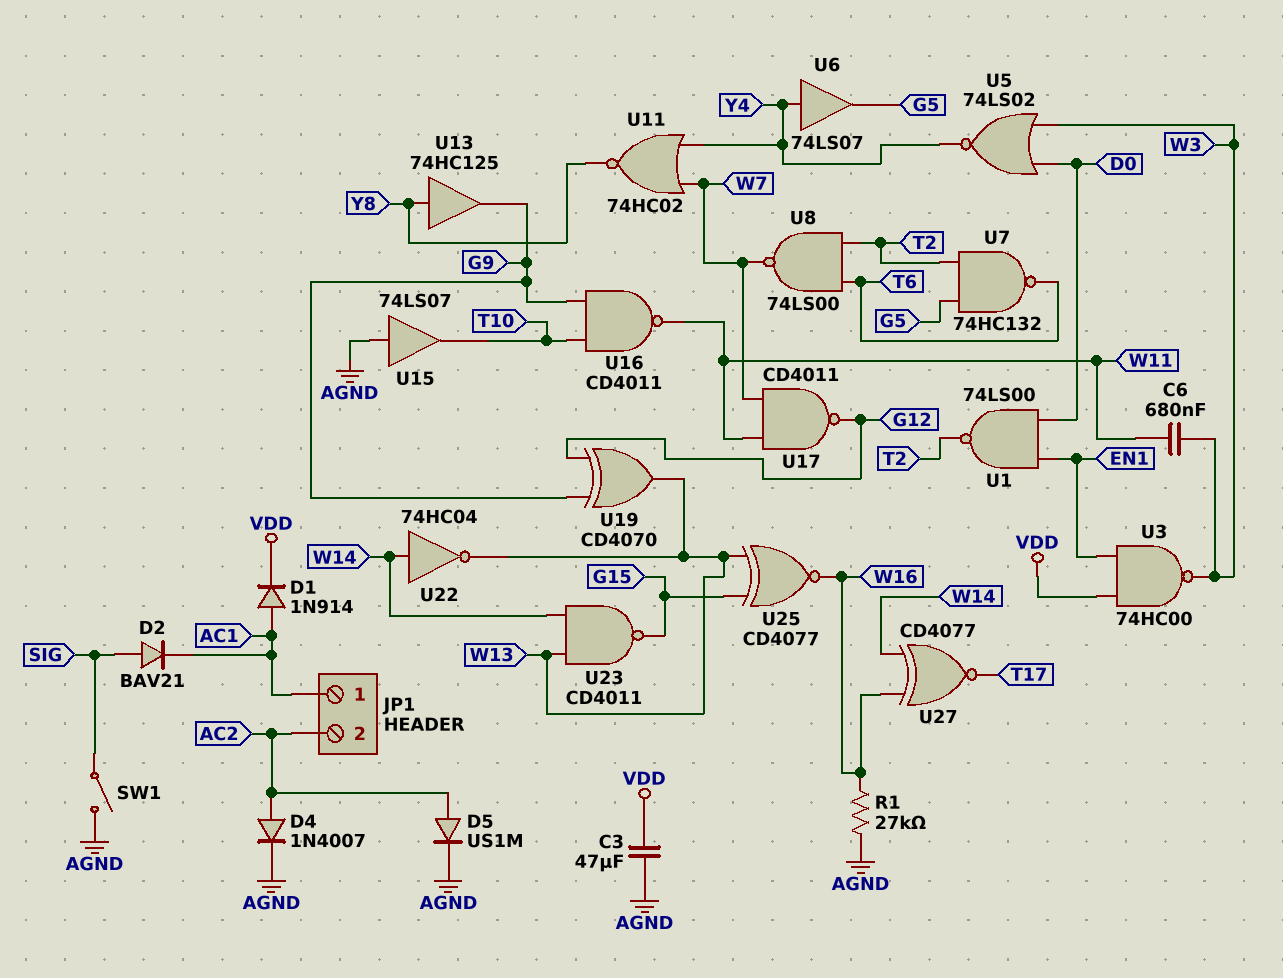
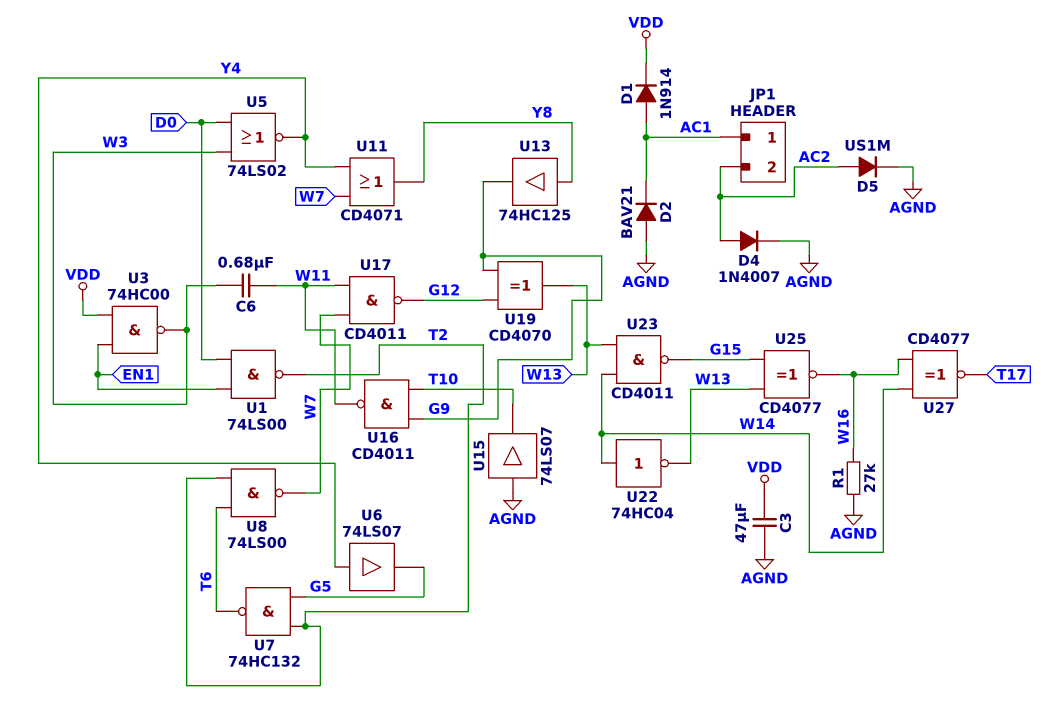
D2: diode BAV21 (A SIG, K AC1) -> diode BAV21 (A AGND, K AC1)
SW1: switch (AGND, SIG) -> none
U11: NOR 74HC02 (in W7, in Y4, out Y8) -> OR CD4071 (in W7, in Y4, out Y8)

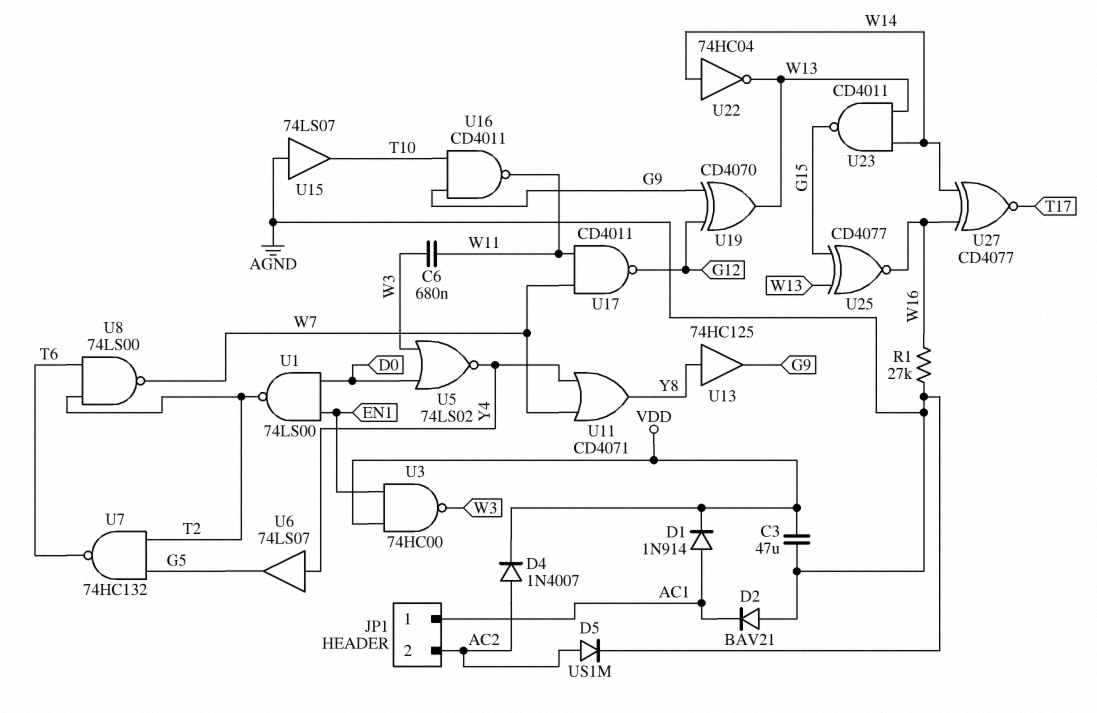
D4: diode 1N4007 (A AC2, K AGND) -> diode 1N4007 (A AC2, K VDD)

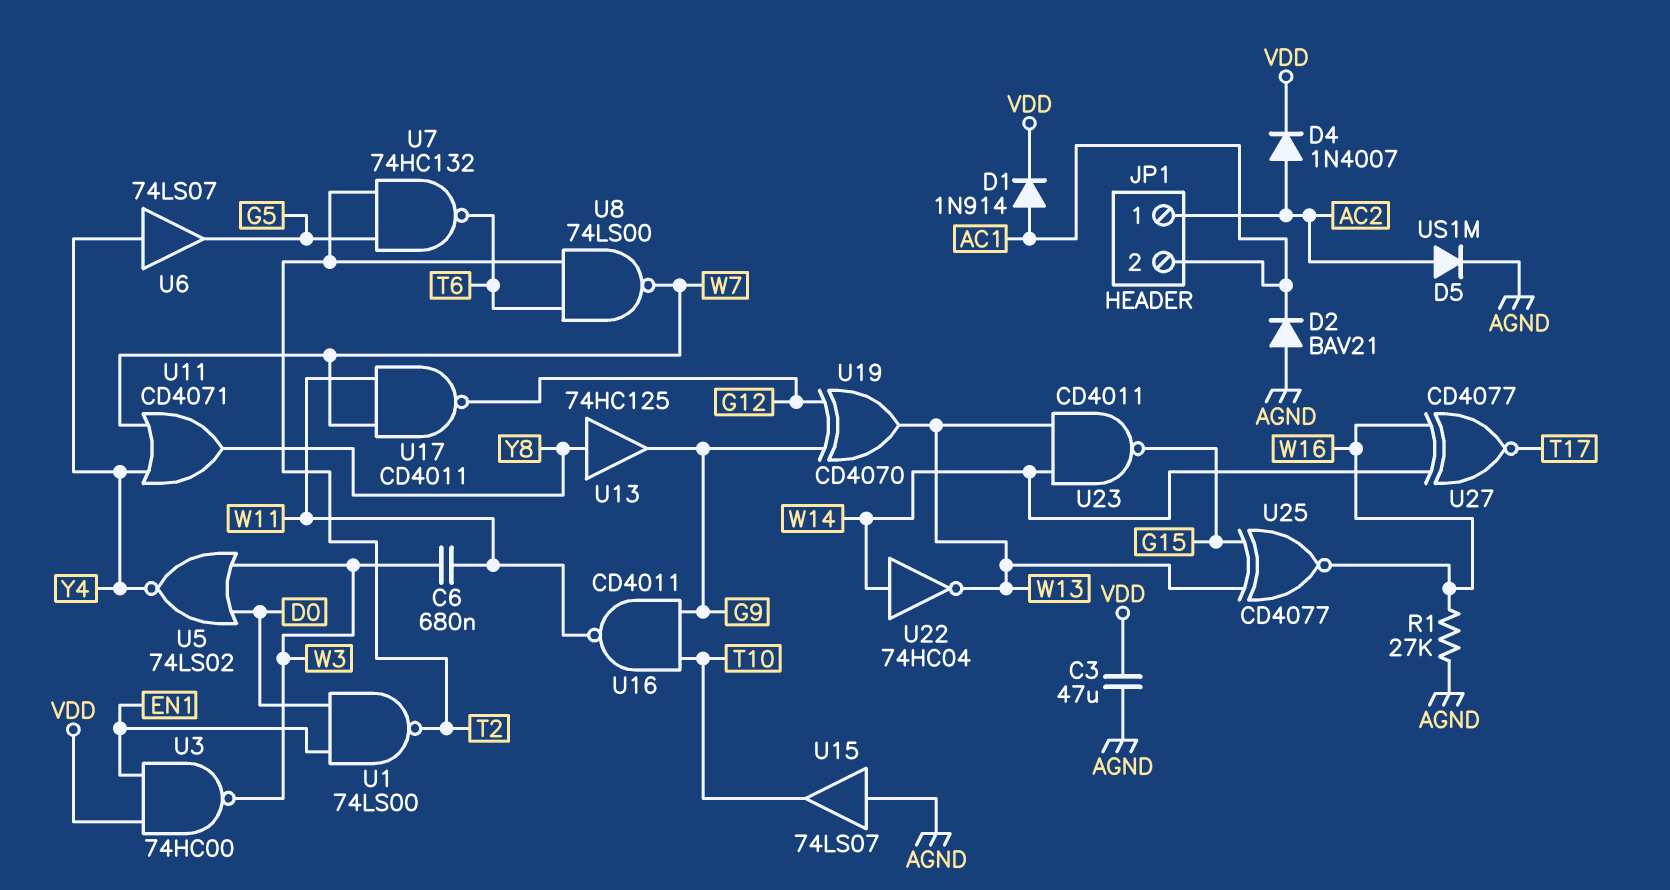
JP1 pin 1: AC1 -> AC2
JP1 pin 2: AC2 -> AC1

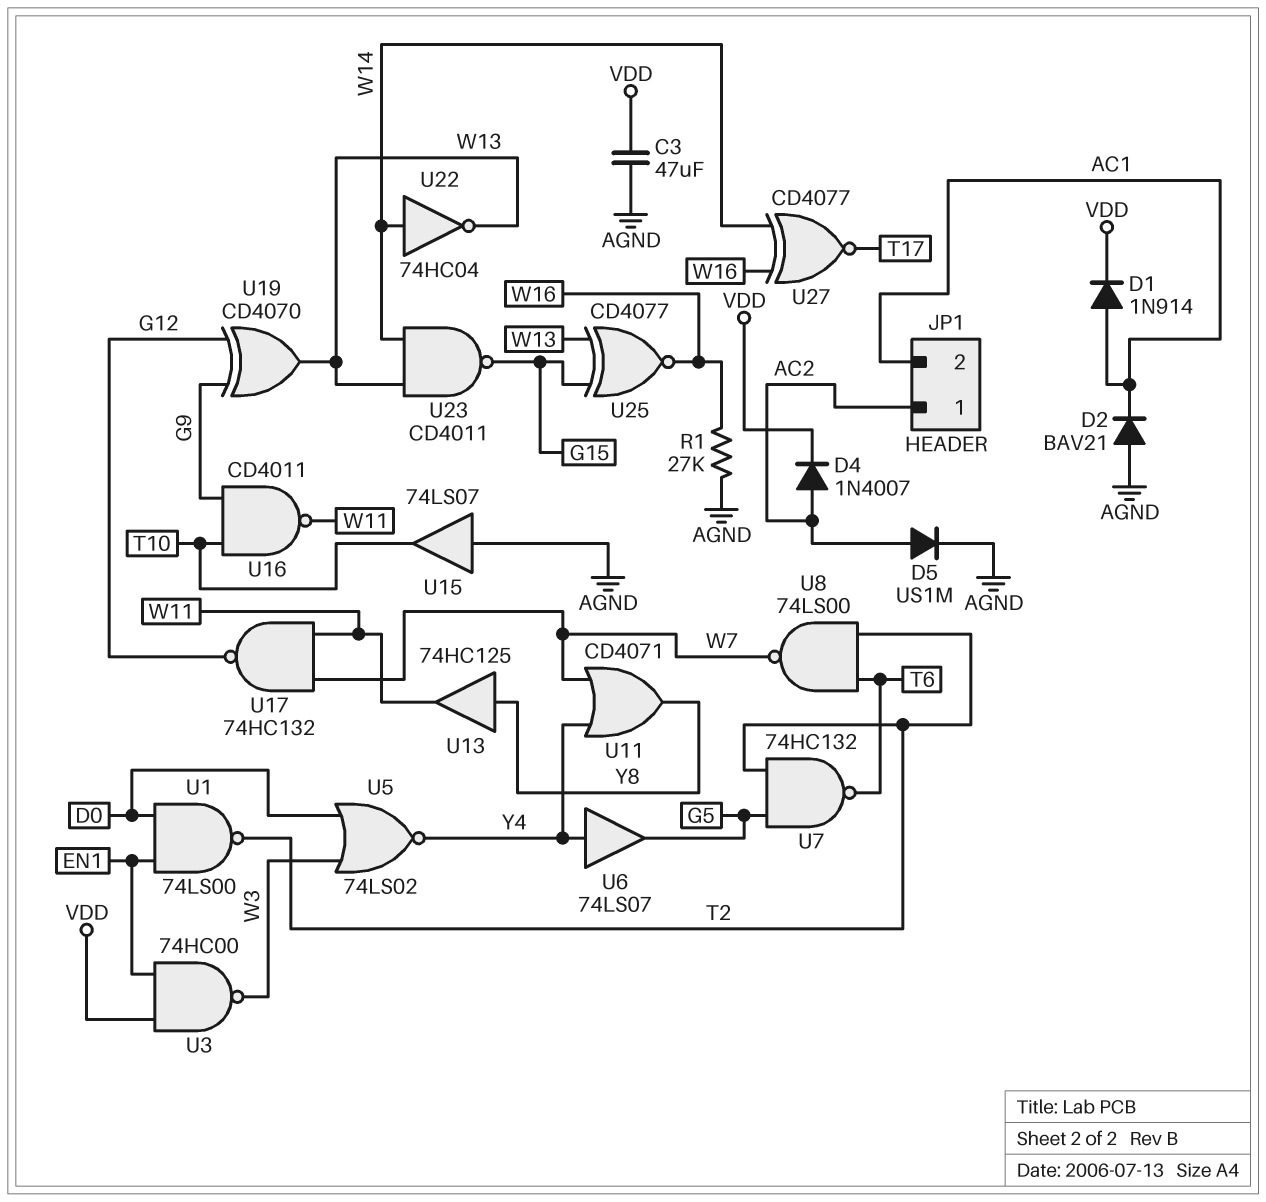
C6: 680nF (W3, W11) -> none
U13: buffer 74HC125 (in Y8, out G9) -> buffer 74HC125 (in Y8, out W11)
U17: NAND CD4011 (in W7, in W11, out G12) -> NAND 74HC132 (in W7, in W11, out G12)

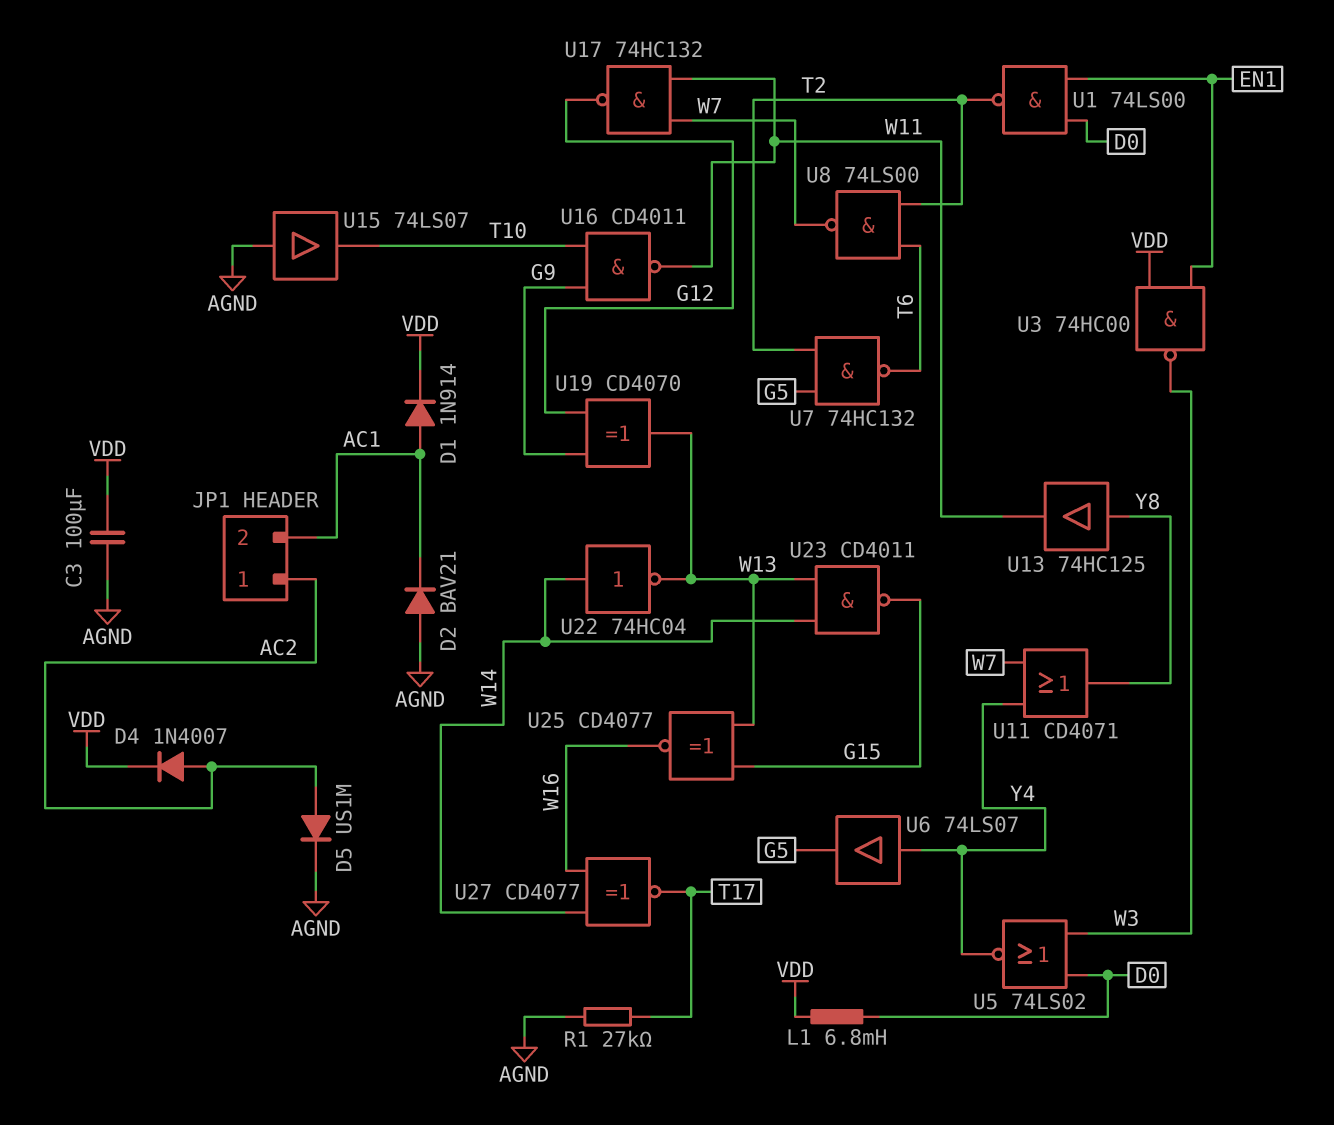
C3: 47uF (AGND, VDD) -> 100uF (AGND, VDD)
L1: none -> 6.8mH (D0, VDD)
R1: 27k (AGND, W16) -> 27k (AGND, T17)

